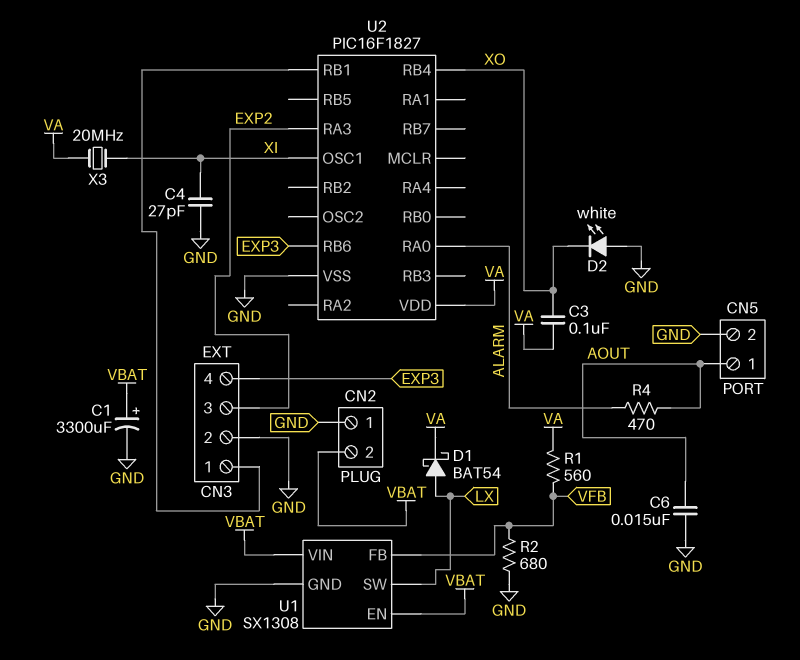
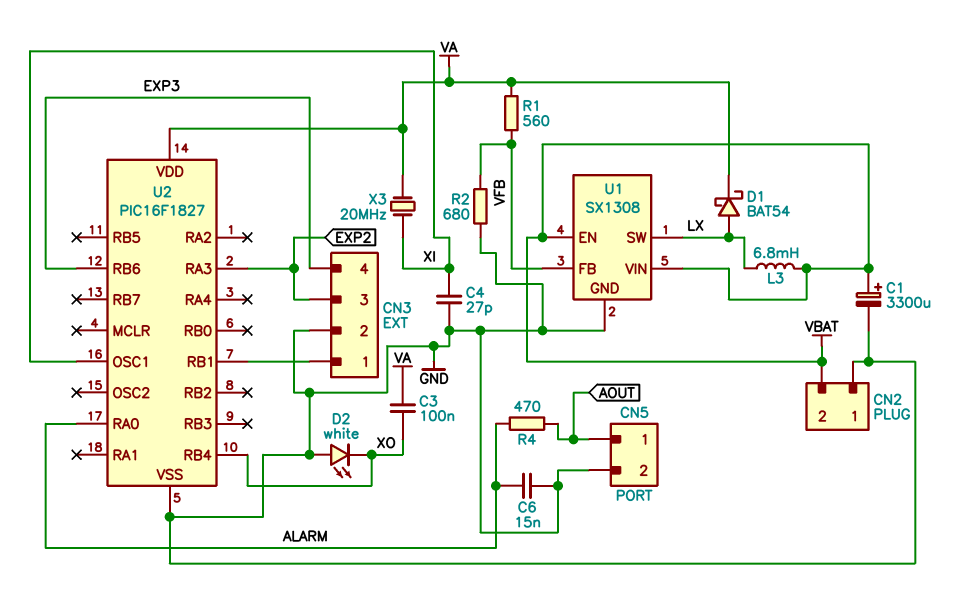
C6: 15nF (AOUT, GND) -> 15nF (ALARM, GND)
L3: none -> 6.8mH (LX, VBAT)

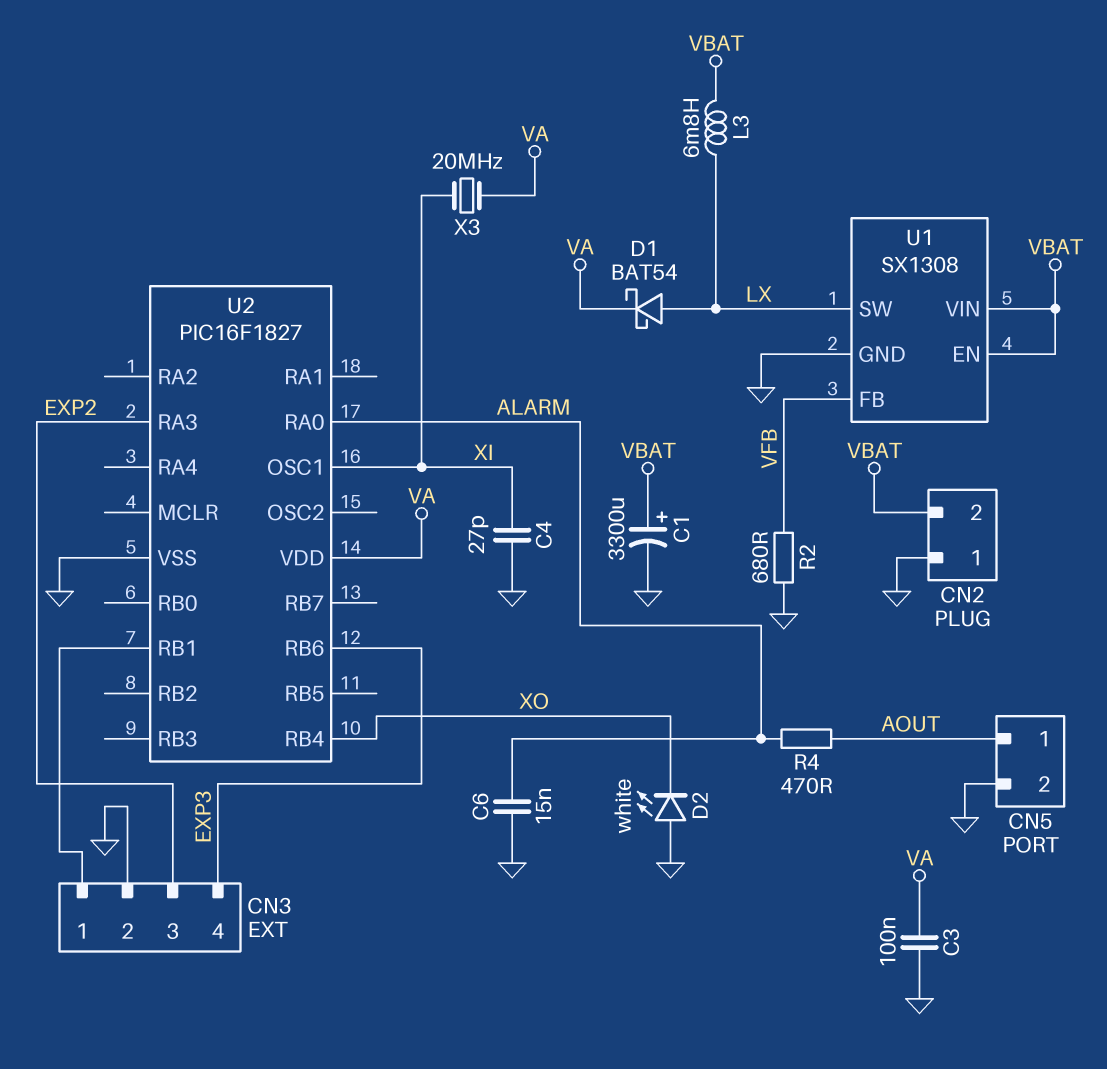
C3: 100nF (VA, XO) -> 100nF (GND, VA)
R1: 560 (VA, VFB) -> none

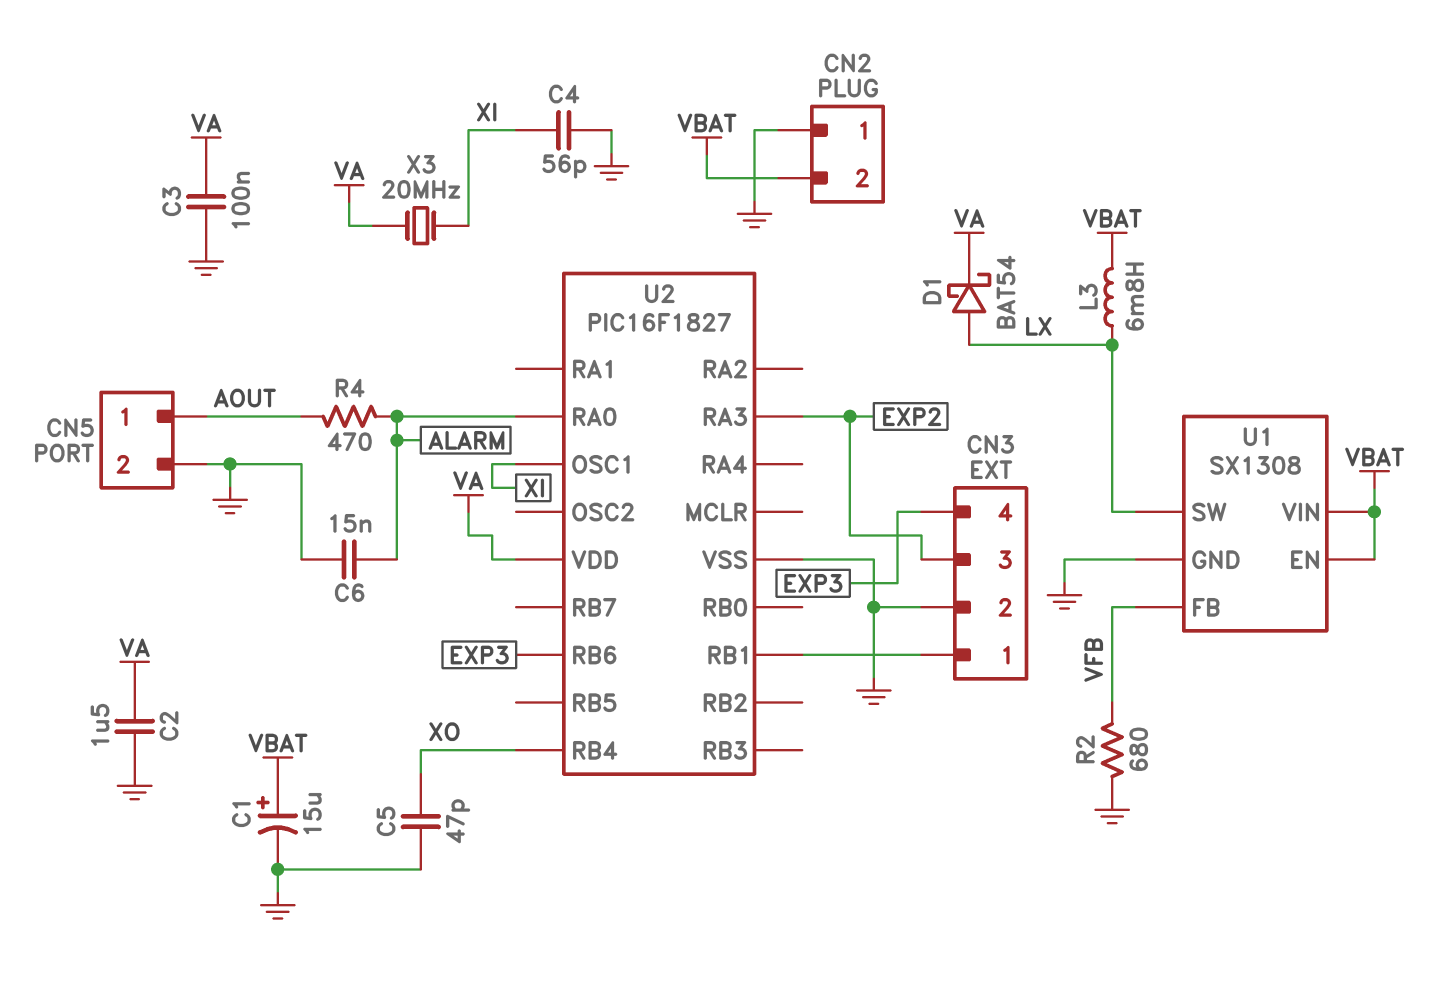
C1: 3300uF (plus VBAT, minus GND) -> 15uF (plus VBAT, minus GND)
C2: none -> 1.5uF (GND, VA)
C4: 27pF (GND, XI) -> 56pF (GND, XI)
C5: none -> 47pF (GND, XO)
D2: LED white (A GND, K XO) -> none

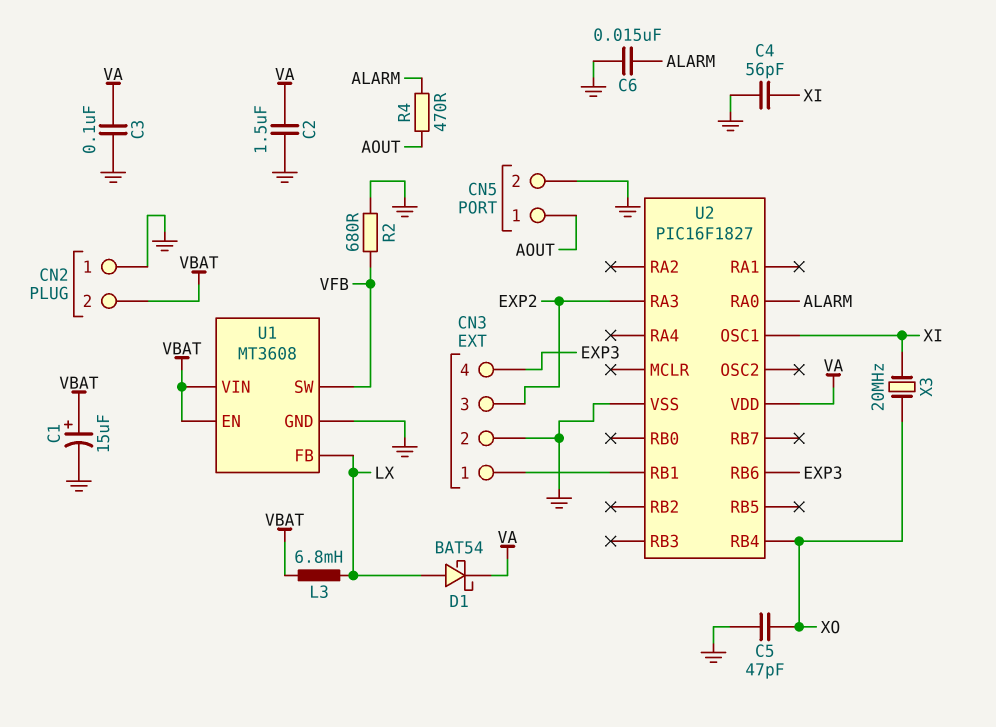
U1: SX1308 -> MT3608
U1 pin FB: VFB -> LX
U1 pin SW: LX -> VFB
X3: 20MHz (VA, XI) -> 20MHz (XI, XO)

